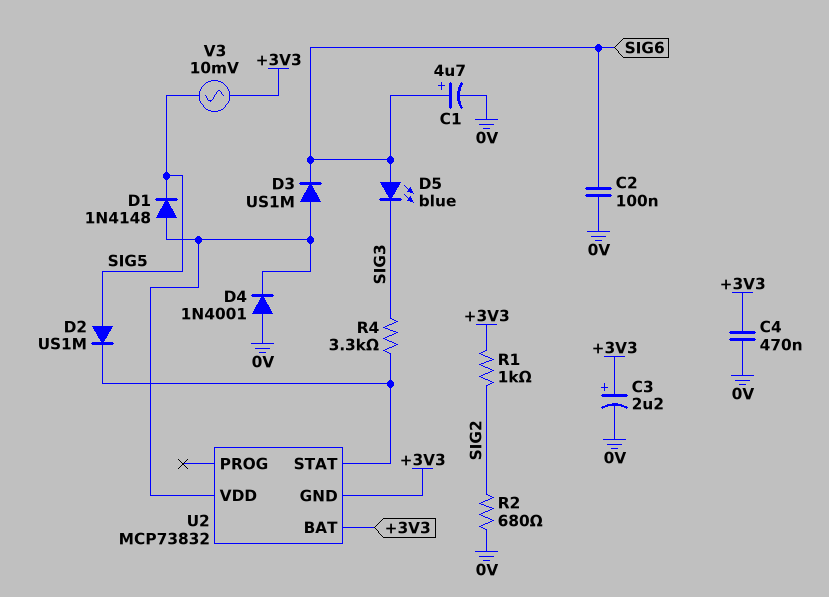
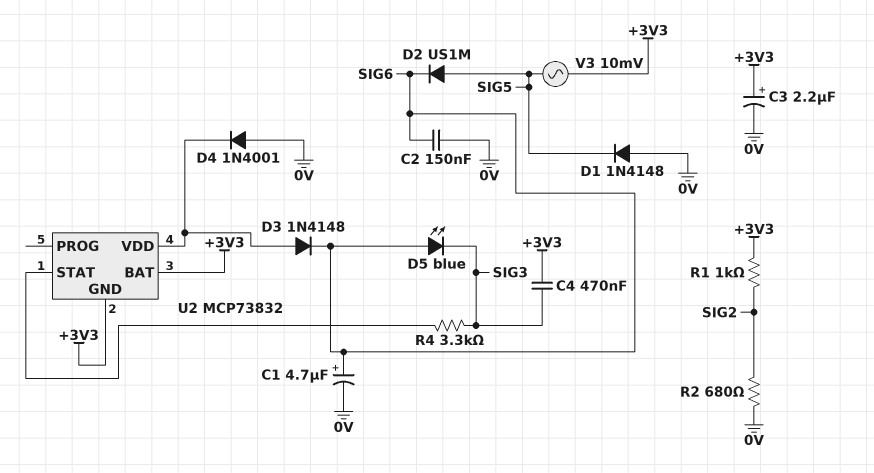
C2: 100nF (0V, SIG6) -> 150nF (0V, SIG6)
C4: 470nF (+3V3, 0V) -> 470nF (+3V3, SIG3)
D1: diode 1N4148 (A U2/VDD, K SIG5) -> diode 1N4148 (A 0V, K SIG5)
D2: diode US1M (A SIG5, K U2/STAT) -> diode US1M (A SIG5, K SIG6)
D3: diode US1M (A U2/VDD, K SIG6) -> diode 1N4148 (A U2/VDD, K SIG6)

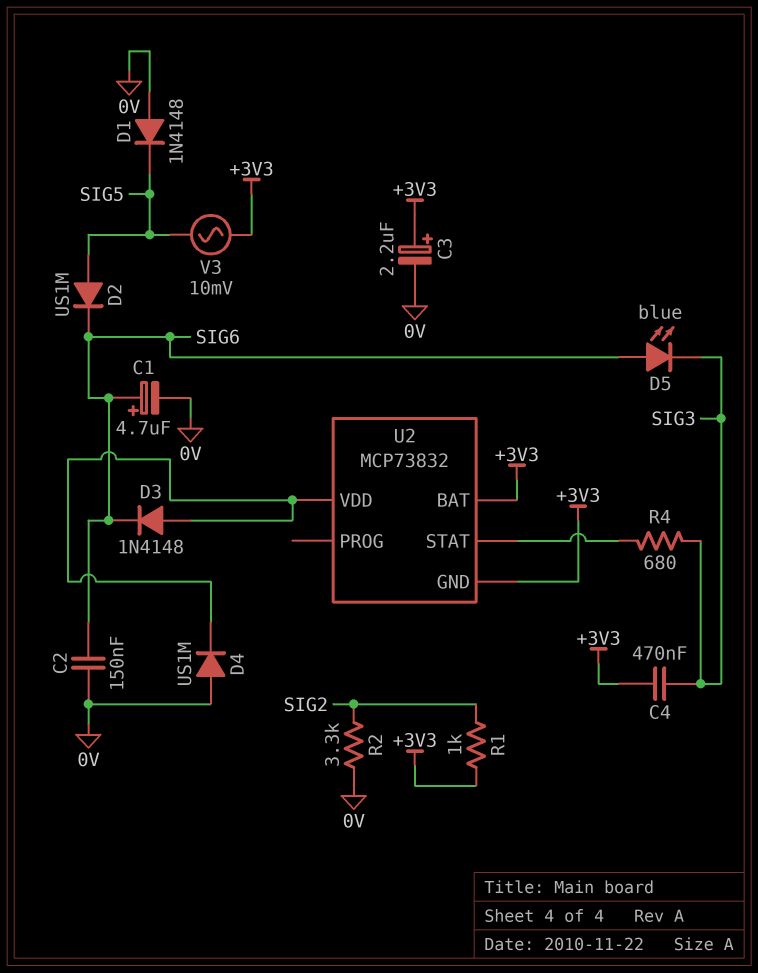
D4: diode 1N4001 (A 0V, K U2/VDD) -> diode US1M (A 0V, K U2/VDD)
R2: 680 (0V, SIG2) -> 3.3k (0V, SIG2)
R4: 3.3k (SIG3, U2/STAT) -> 680 (SIG3, U2/STAT)

